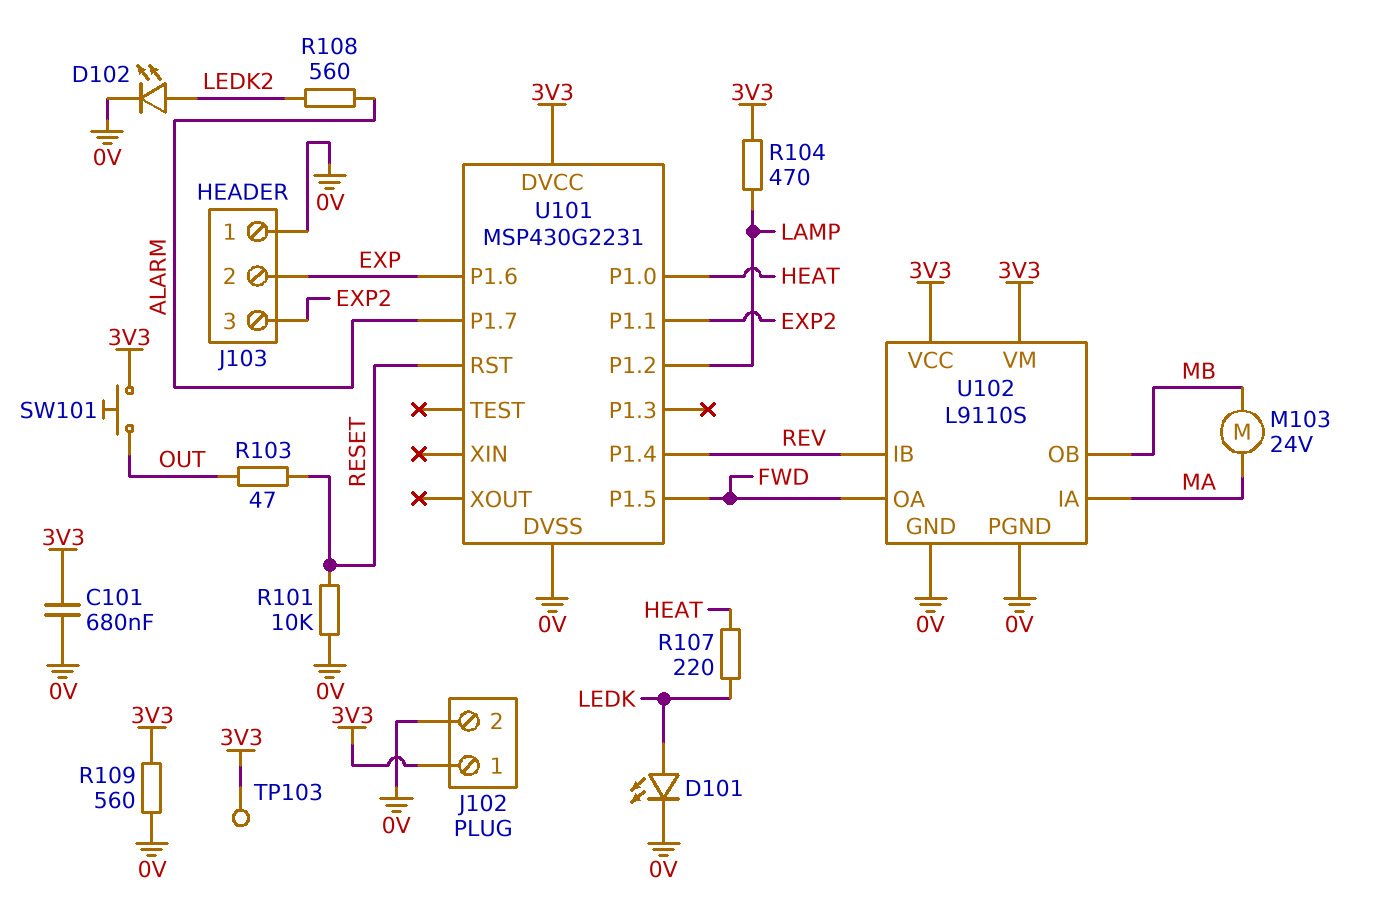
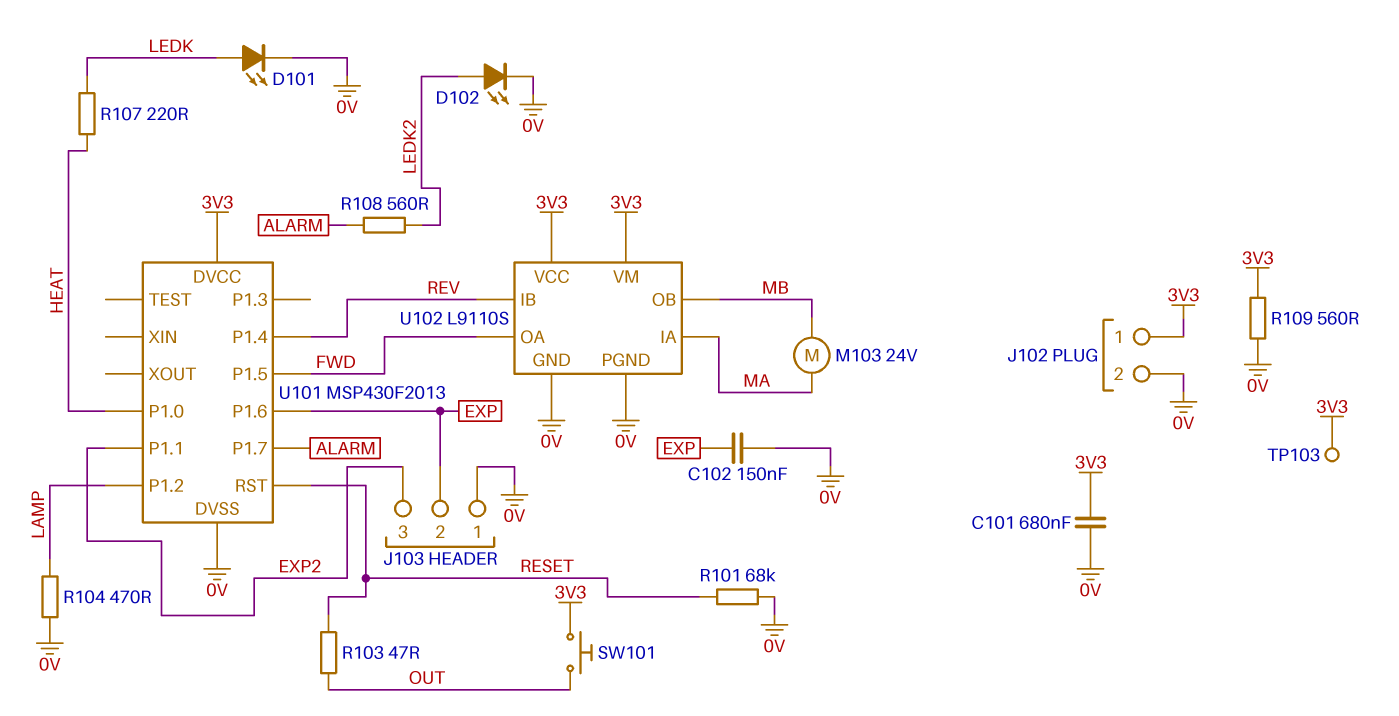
C102: none -> 150nF (0V, EXP)
R101: 10k (0V, RESET) -> 68k (0V, RESET)
R104: 470 (3V3, LAMP) -> 470 (0V, LAMP)
U101: MSP430G2231 -> MSP430F2013

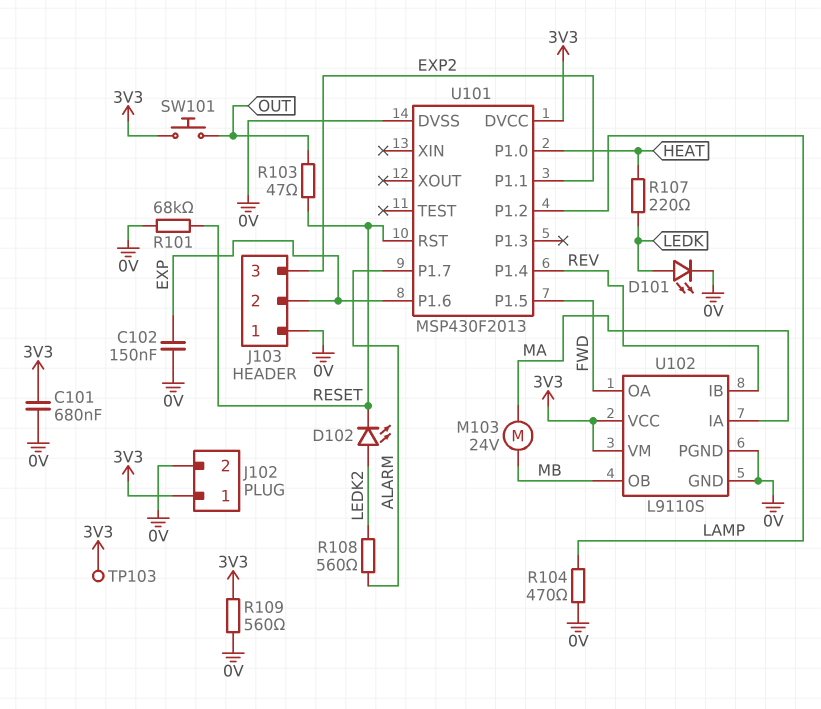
D102: LED (A LEDK2, K 0V) -> LED (A LEDK2, K RESET)

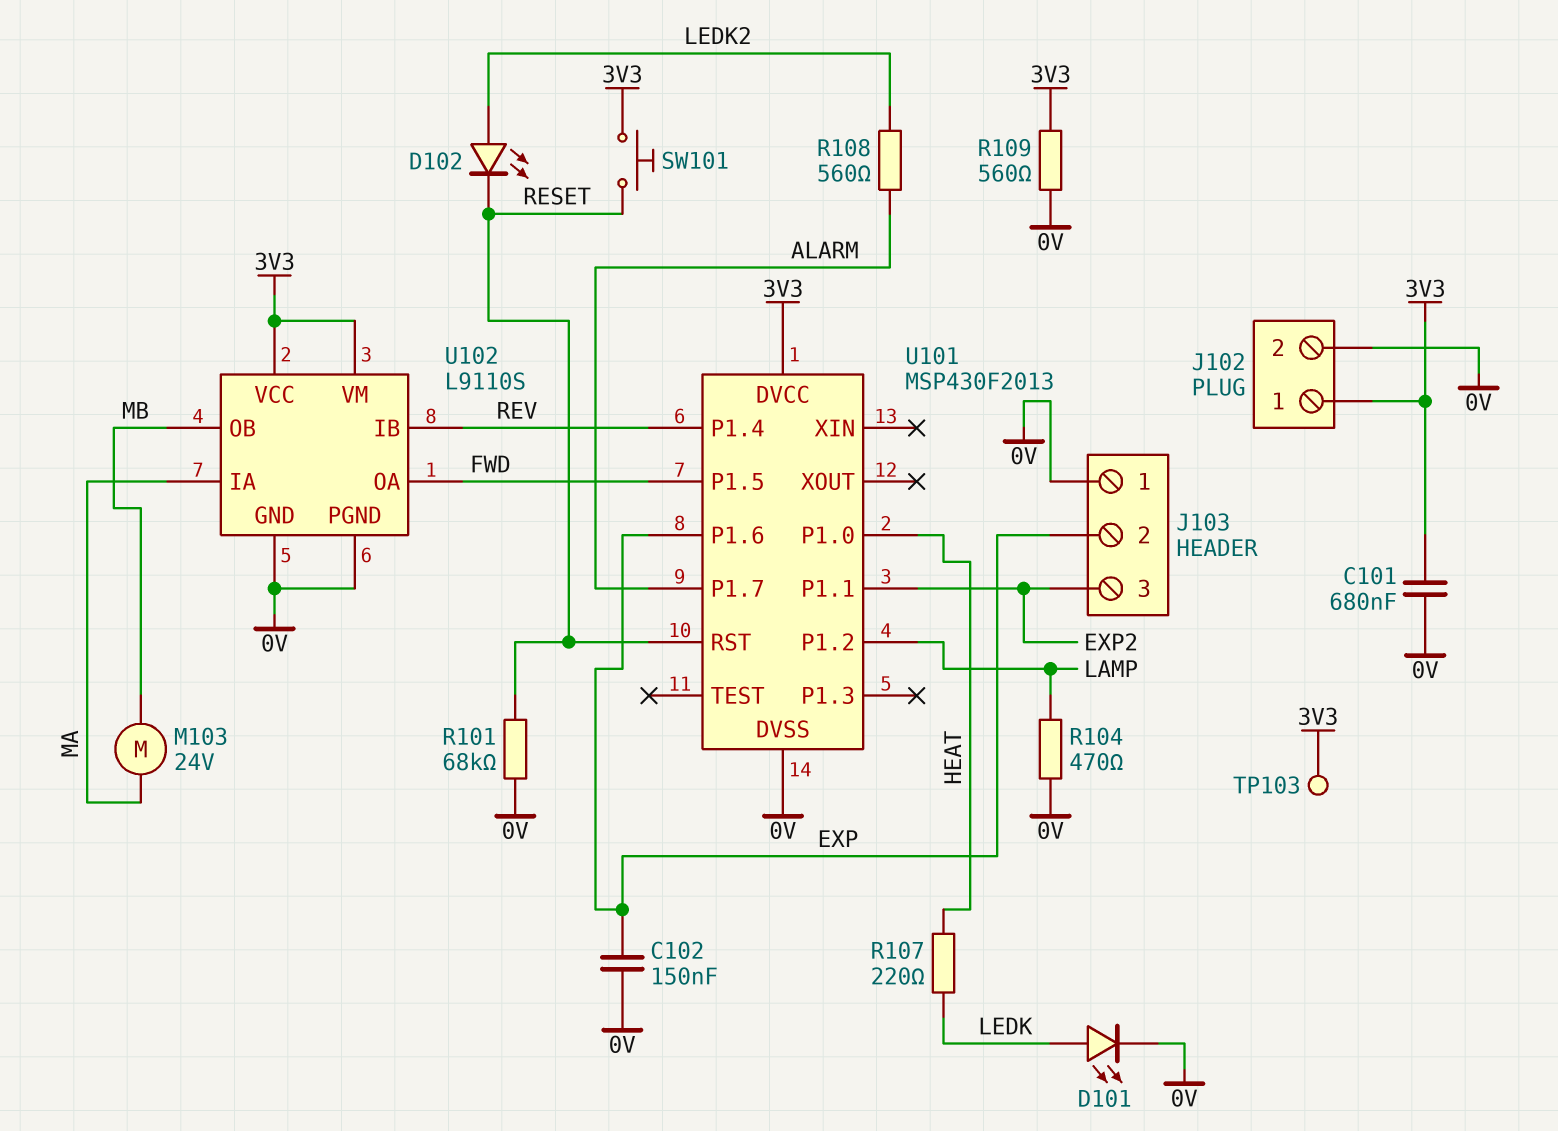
R103: 47 (OUT, RESET) -> none
SW101: button (3V3, OUT) -> button (3V3, RESET)

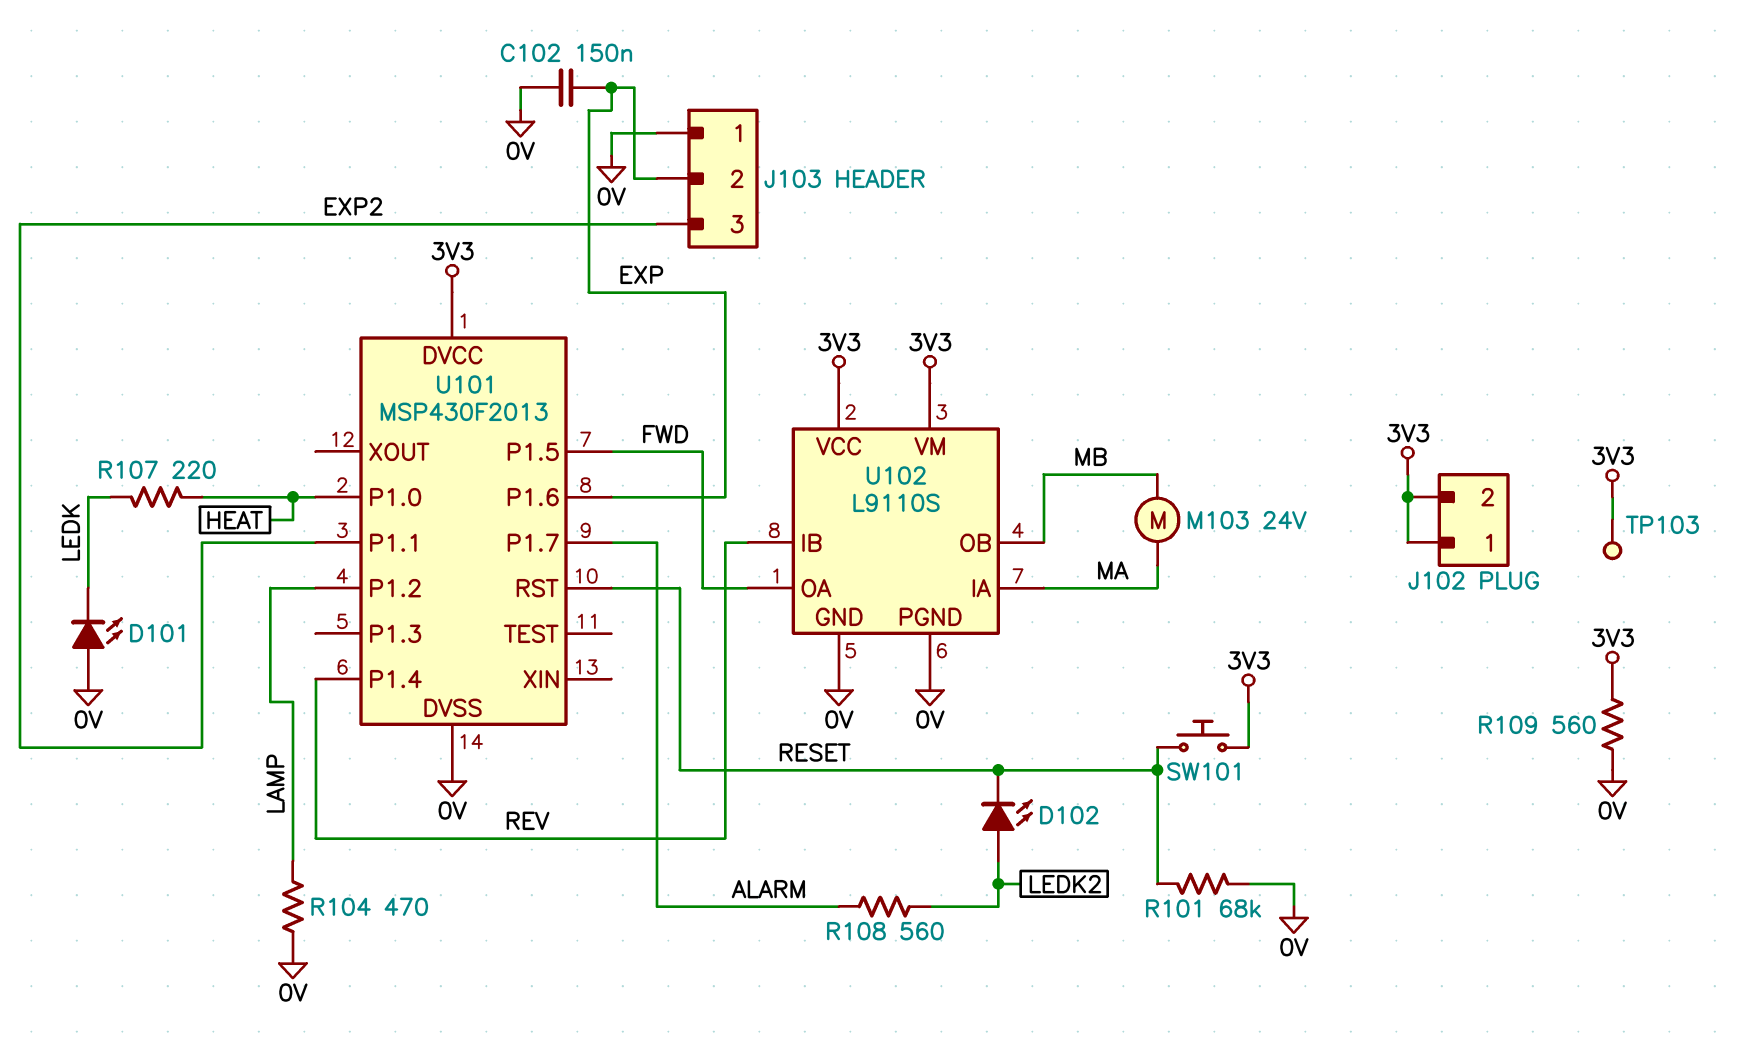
C101: 680nF (0V, 3V3) -> none
D101: LED (A LEDK, K 0V) -> LED (A 0V, K LEDK)
J102 pin 2: 0V -> 3V3

